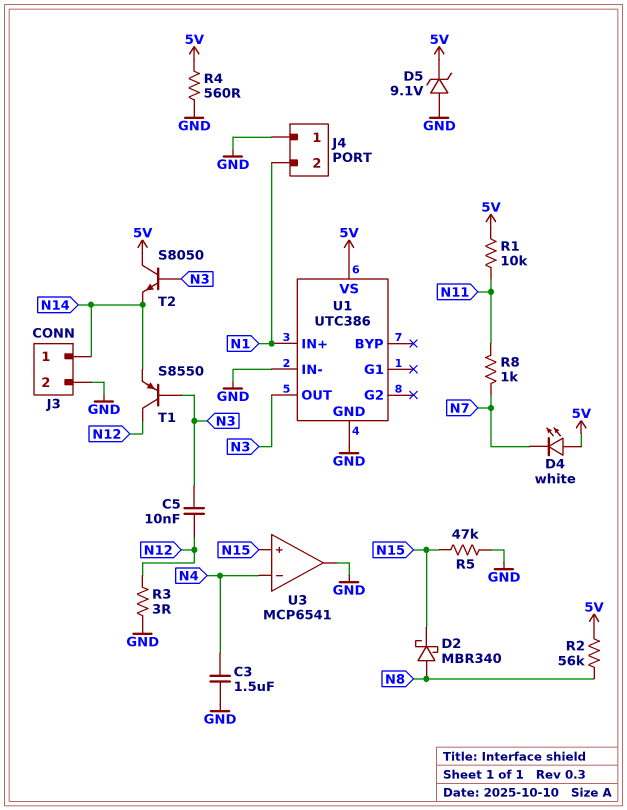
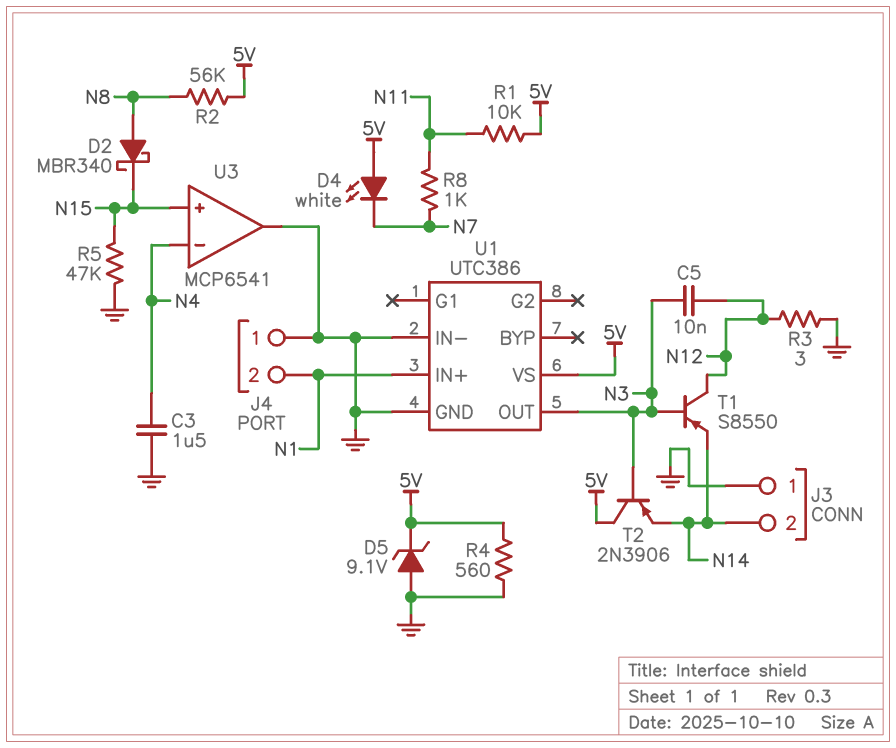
J3 pin 1: N14 -> GND
J3 pin 2: GND -> N14
T2: NPN S8050 (B N3, C 5V, E N14) -> PNP 2N3906 (B N3, C 5V, E N14)

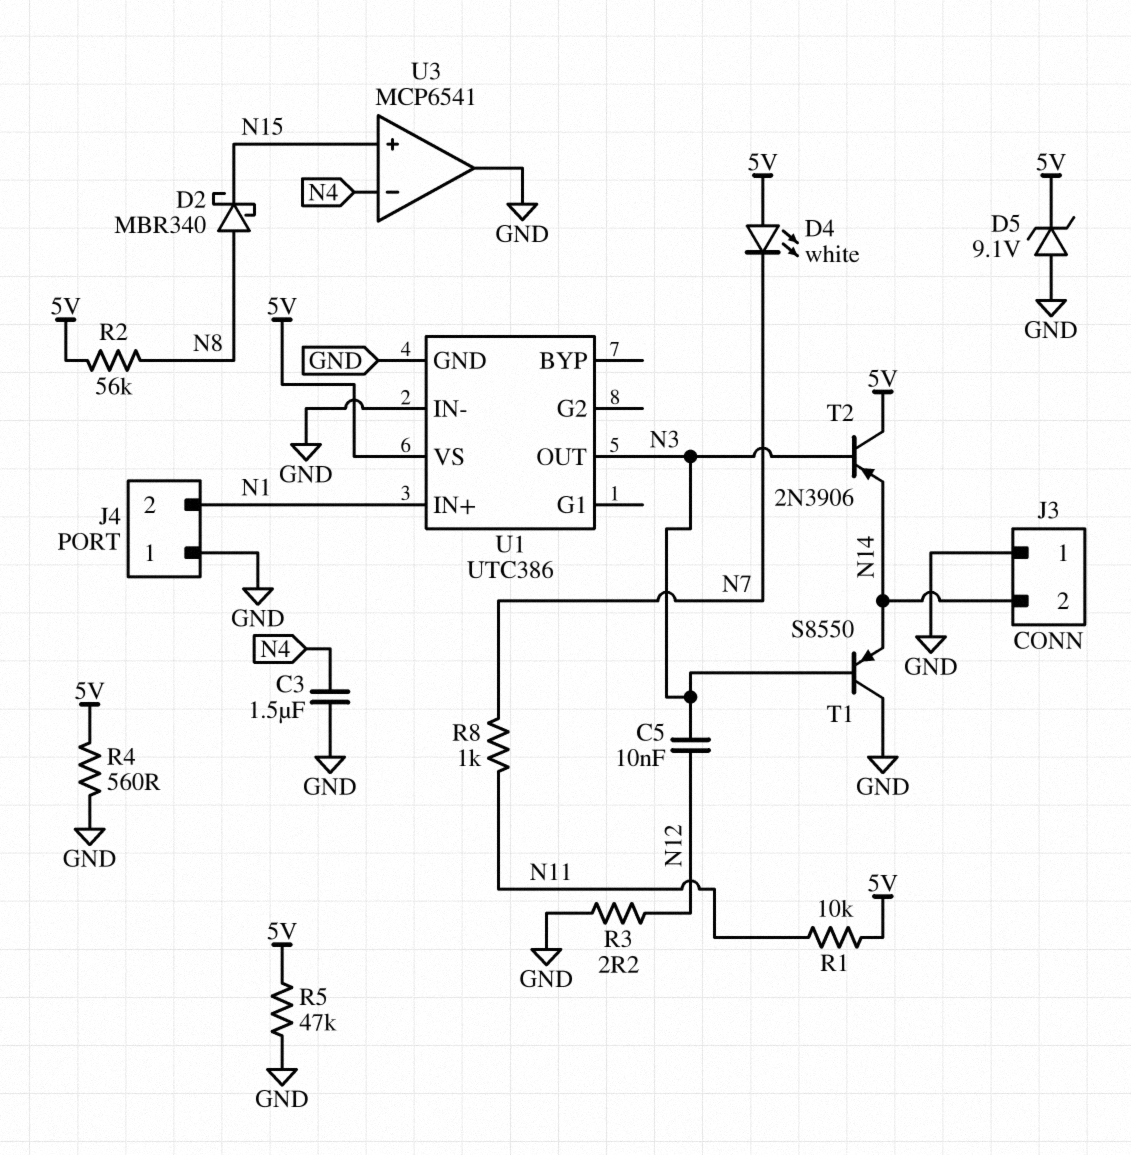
R3: 3 (GND, N12) -> 2.2 (GND, N12)
R5: 47k (GND, N15) -> 47k (5V, GND)
T1: PNP S8550 (B N3, C N12, E N14) -> PNP S8550 (B N3, C GND, E N14)

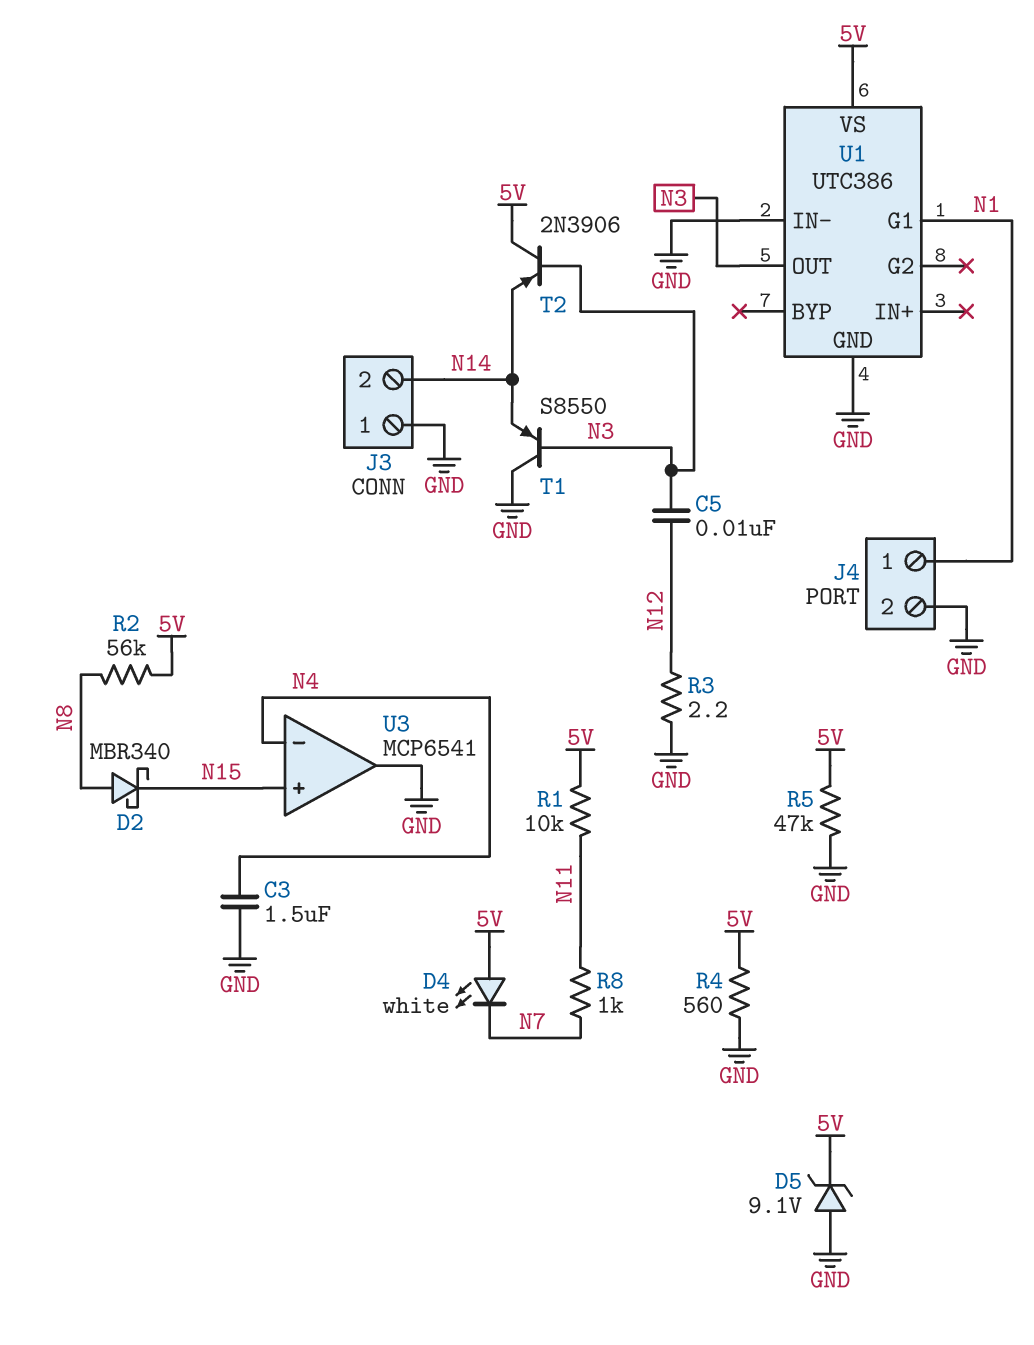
J4 pin 1: GND -> N1
J4 pin 2: N1 -> GND
U1 pin G1: none -> N1
U1 pin IN+: N1 -> none

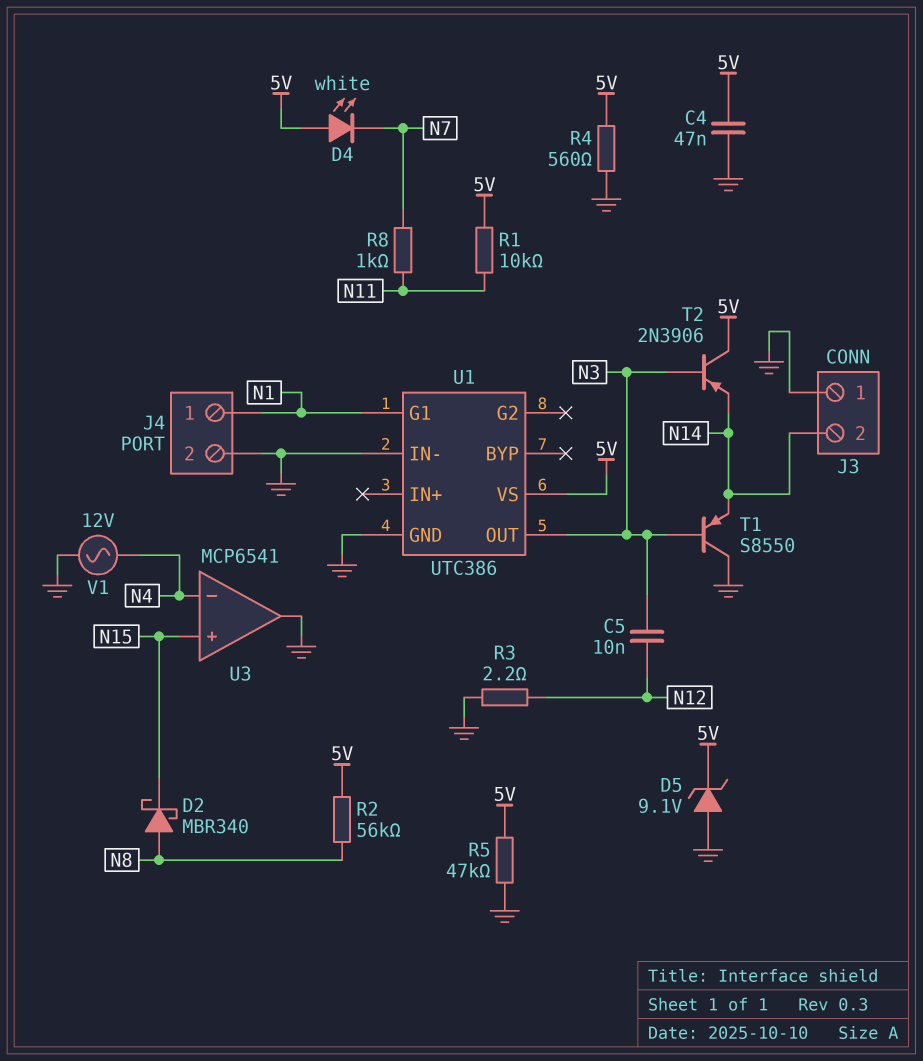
C3: 1.5uF (GND, N4) -> none
C4: none -> 47nF (5V, GND)
V1: none -> AC 12V (GND, N4)

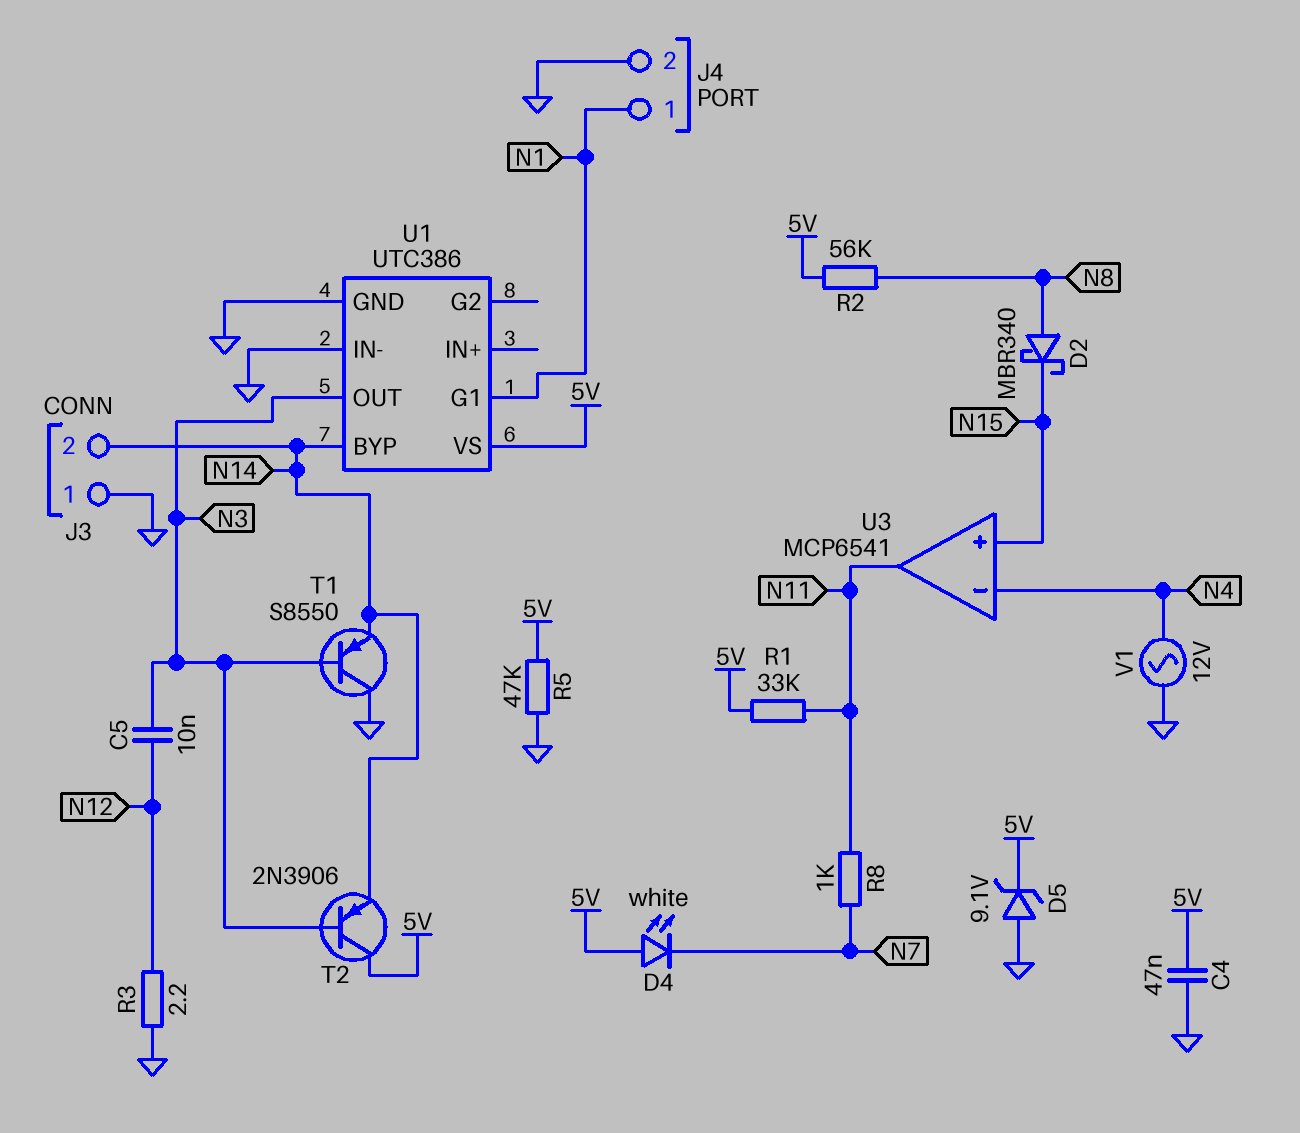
R1: 10k (5V, N11) -> 33k (5V, N11)
R4: 560 (5V, GND) -> none
U1 pin BYP: none -> N14
U3 pin out: GND -> N11

